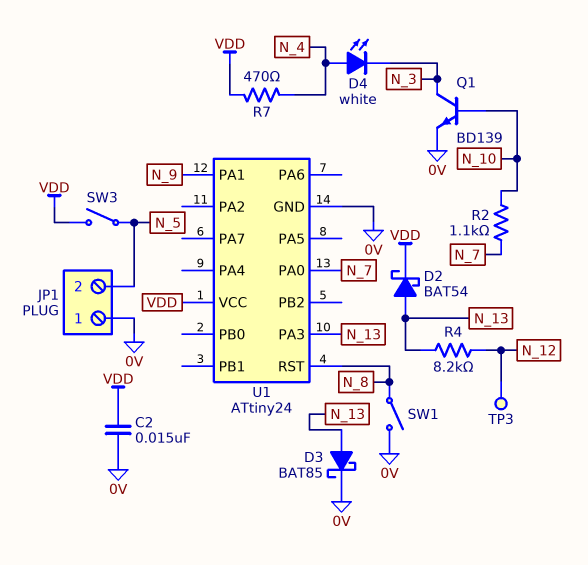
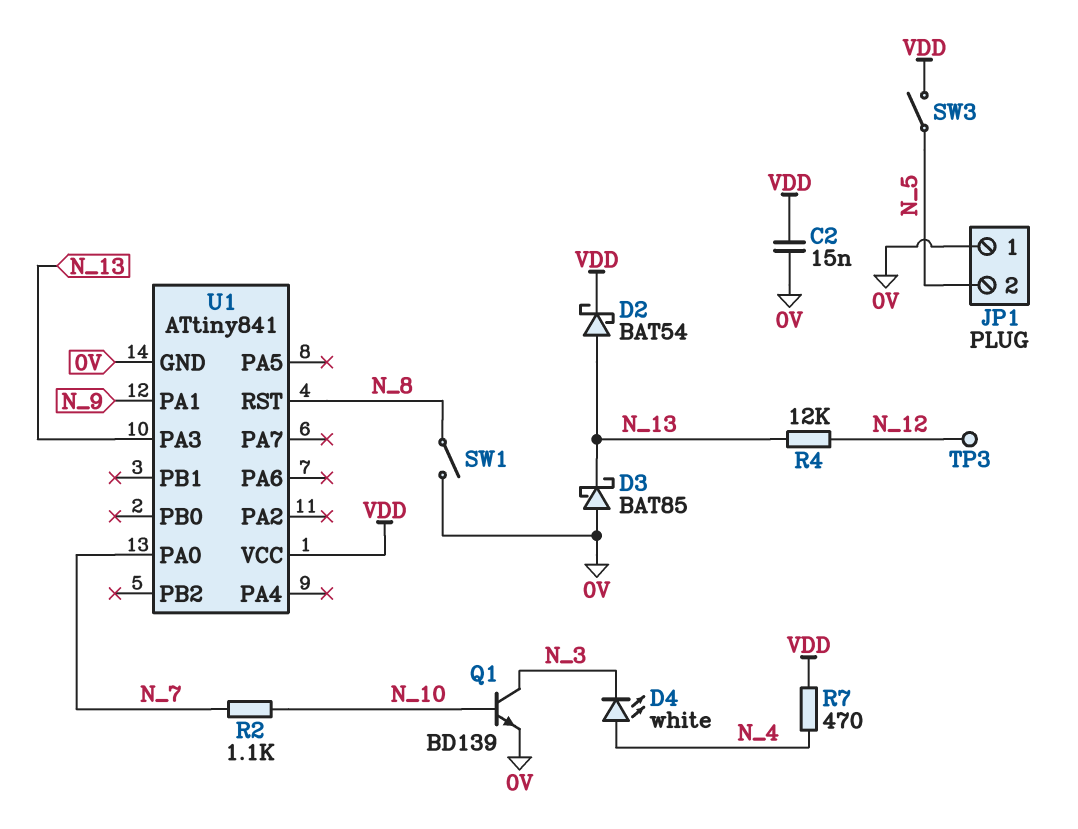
D3: schottky BAT85 (A N_13, K 0V) -> schottky BAT85 (A 0V, K N_13)
R4: 8.2k (N_12, N_13) -> 12k (N_12, N_13)
U1: ATtiny24 -> ATtiny841

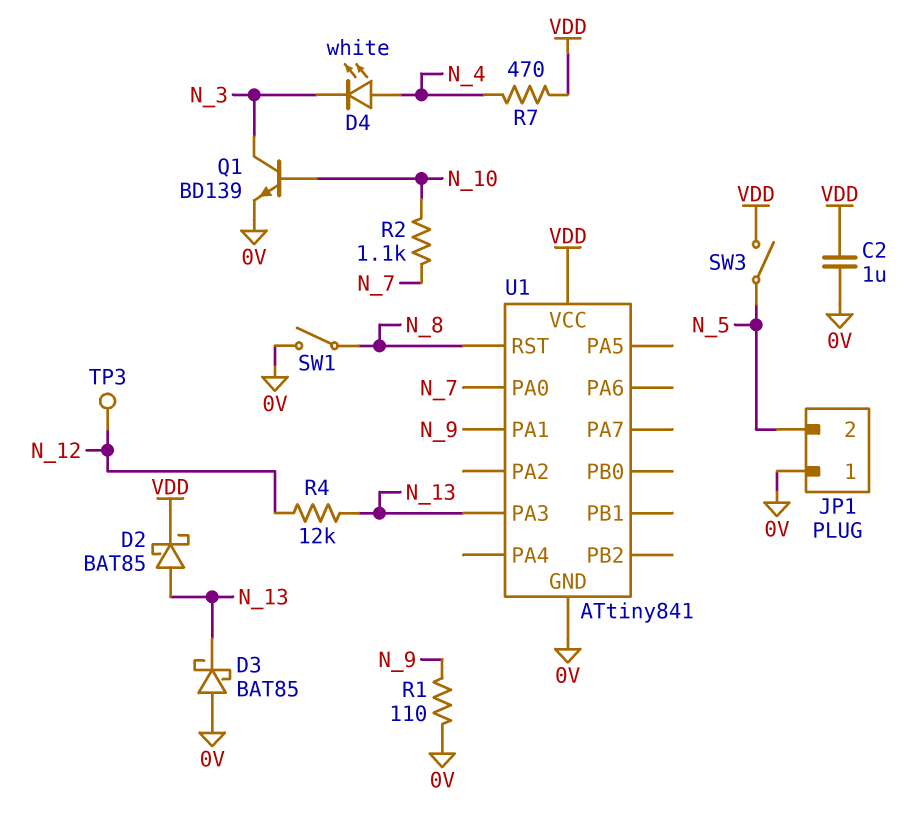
C2: 15nF (0V, VDD) -> 1uF (0V, VDD)
D2: schottky BAT54 (A N_13, K VDD) -> schottky BAT85 (A N_13, K VDD)
R1: none -> 110 (0V, N_9)

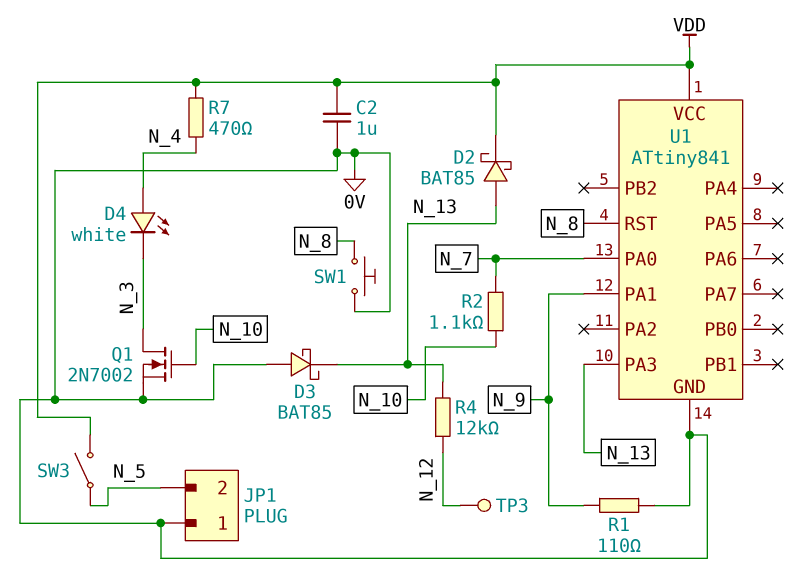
Q1: NPN BD139 (B N_10, C N_3, E 0V) -> NMOS 2N7002 (G N_10, D N_3, S 0V)
SW1: switch (0V, N_8) -> button (0V, N_8)

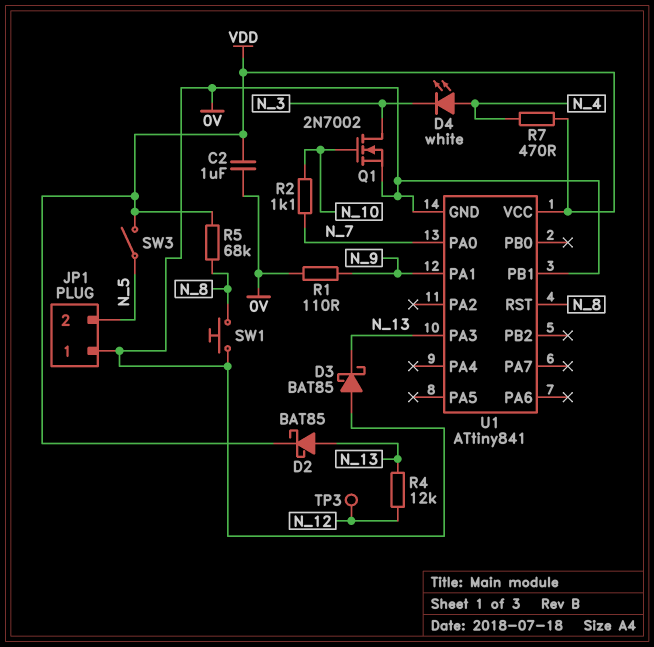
R5: none -> 68k (N_8, VDD)
U1 pin PB1: none -> 0V

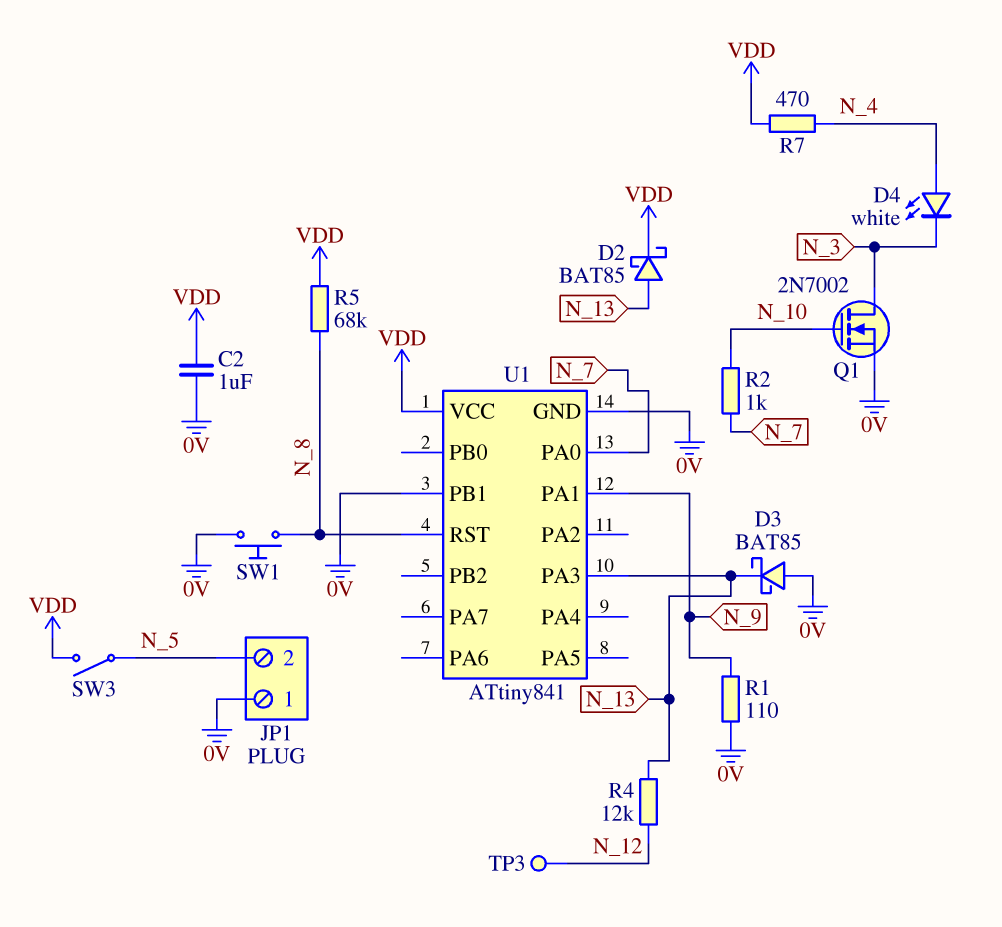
R2: 1.1k (N_7, N_10) -> 1k (N_7, N_10)

